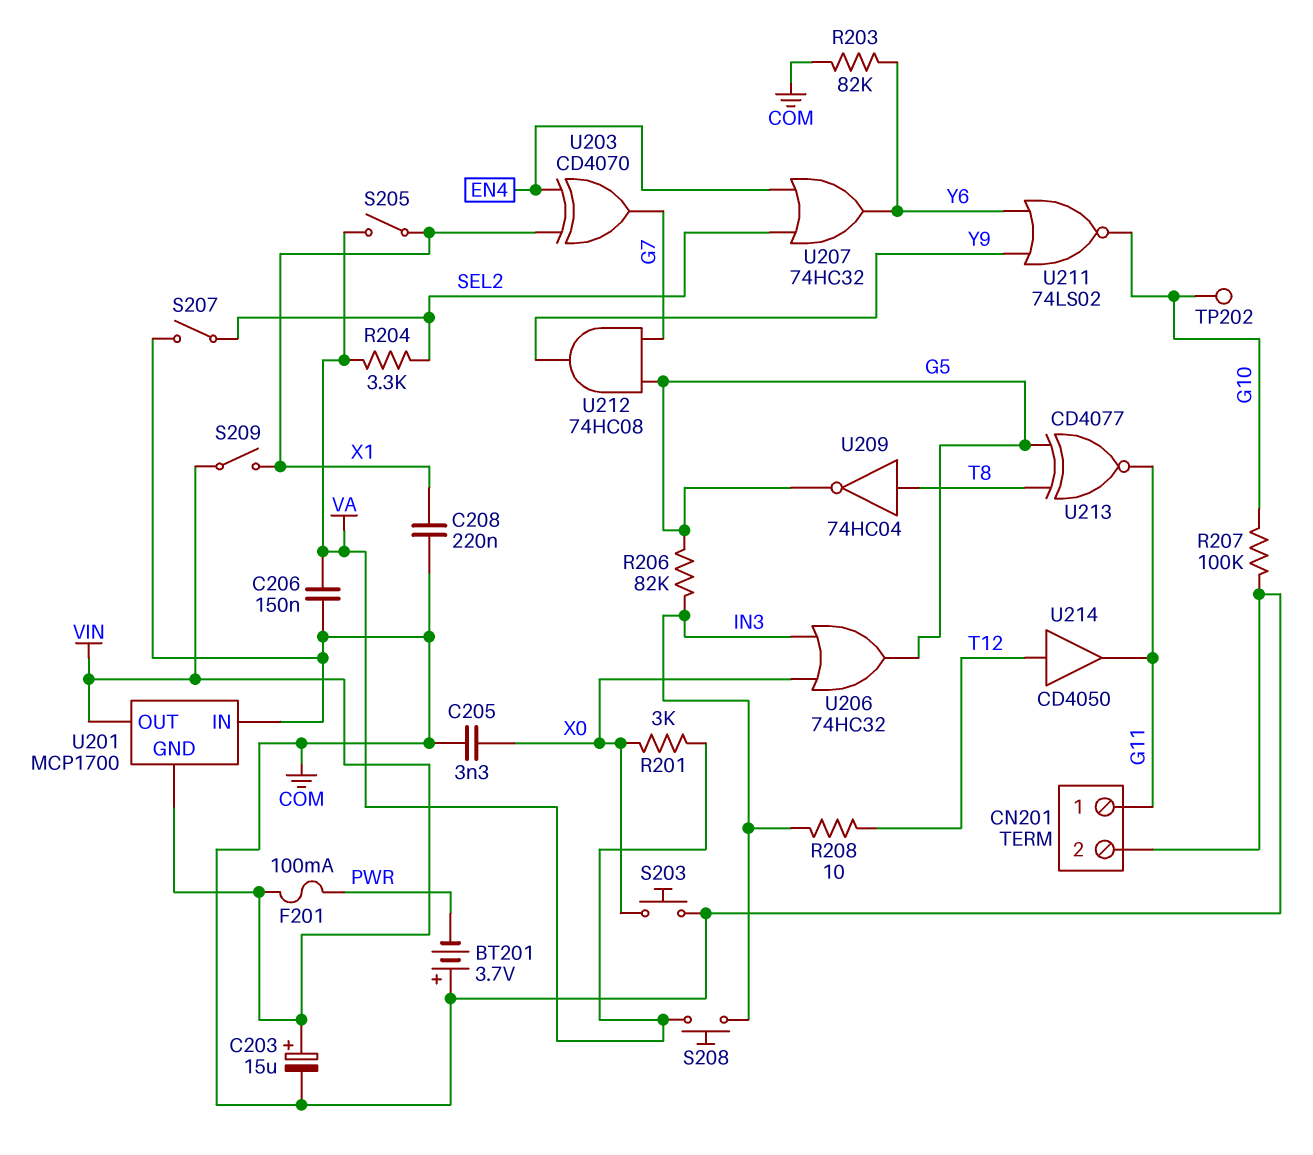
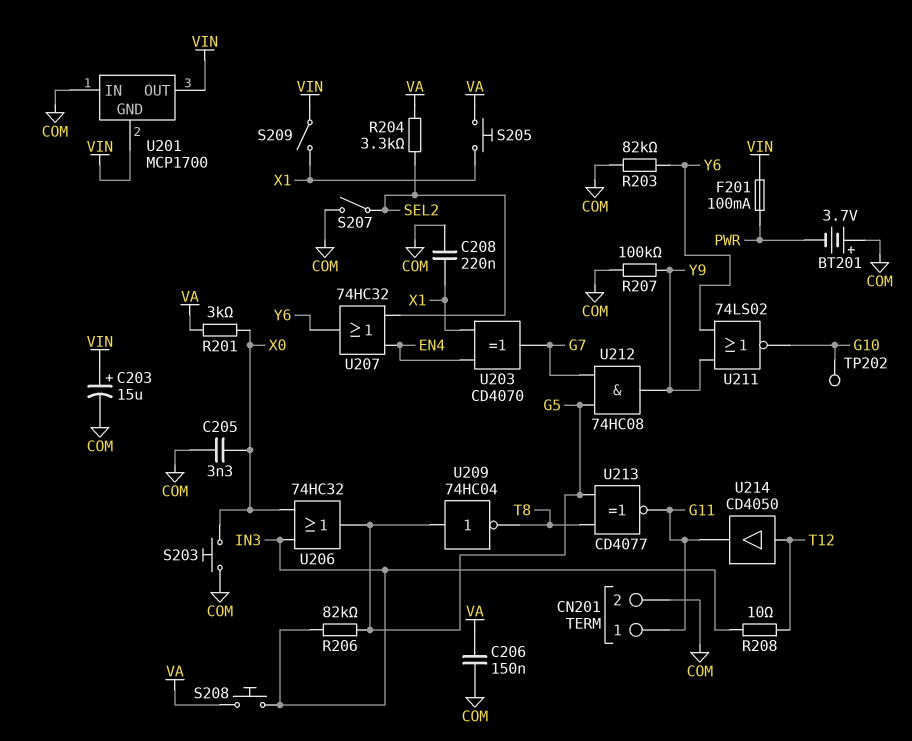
R207: 100k (COM, G10) -> 100k (COM, Y9)
S205: switch (VA, X1) -> button (VA, X1)
U209: NOT 74HC04 (in T8, out G5) -> NOT 74HC04 (in G5, out T8)

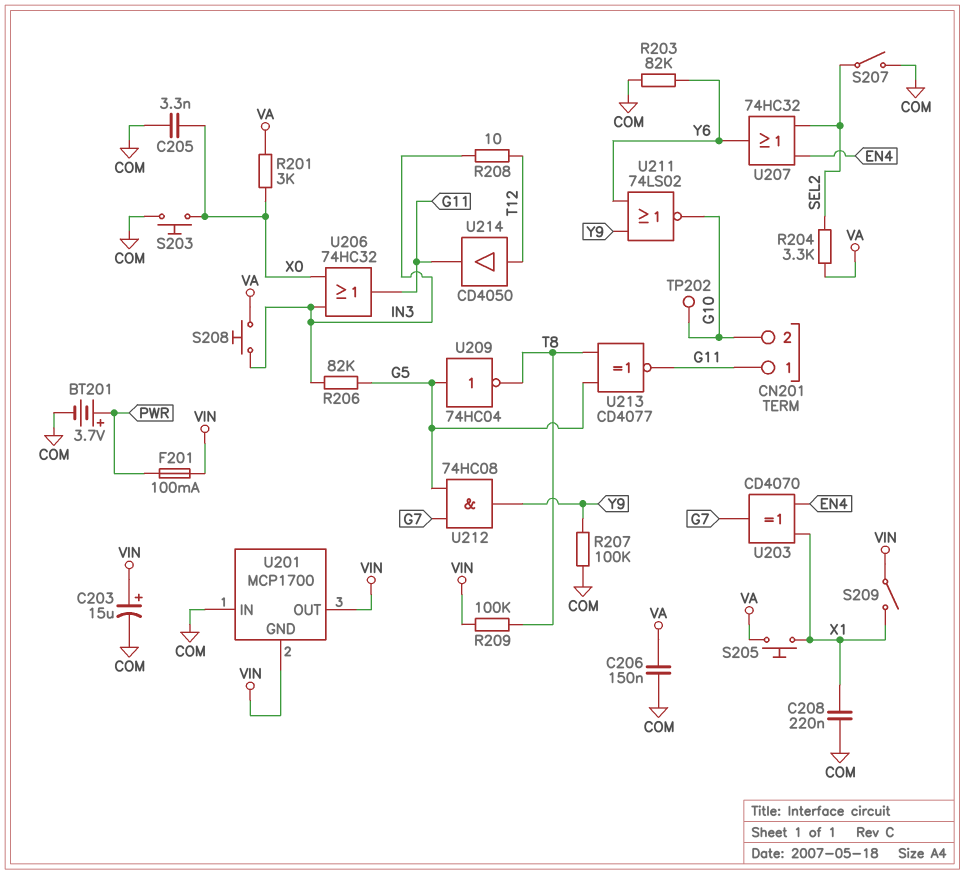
BT201: 3.7V (plus COM, minus PWR) -> 3.7V (plus PWR, minus COM)
CN201 pin 2: COM -> G10
R209: none -> 100k (T8, VIN)
U206: OR 74HC32 (in IN3, in X0, out G5) -> OR 74HC32 (in IN3, in X0, out G11)

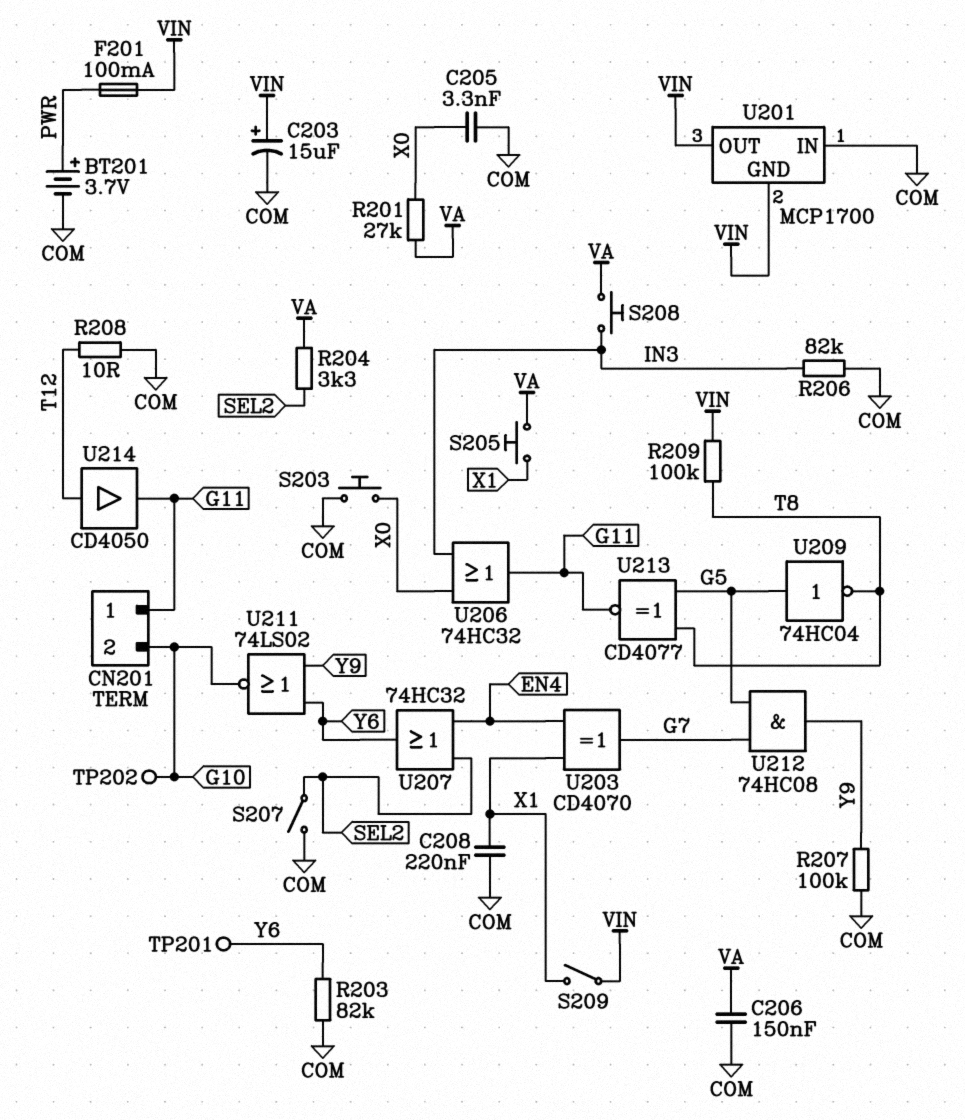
R201: 3k (VA, X0) -> 27k (VA, X0)
R206: 82k (G5, IN3) -> 82k (COM, IN3)
R208: 10 (IN3, T12) -> 10 (COM, T12)
TP201: none -> test point (Y6)

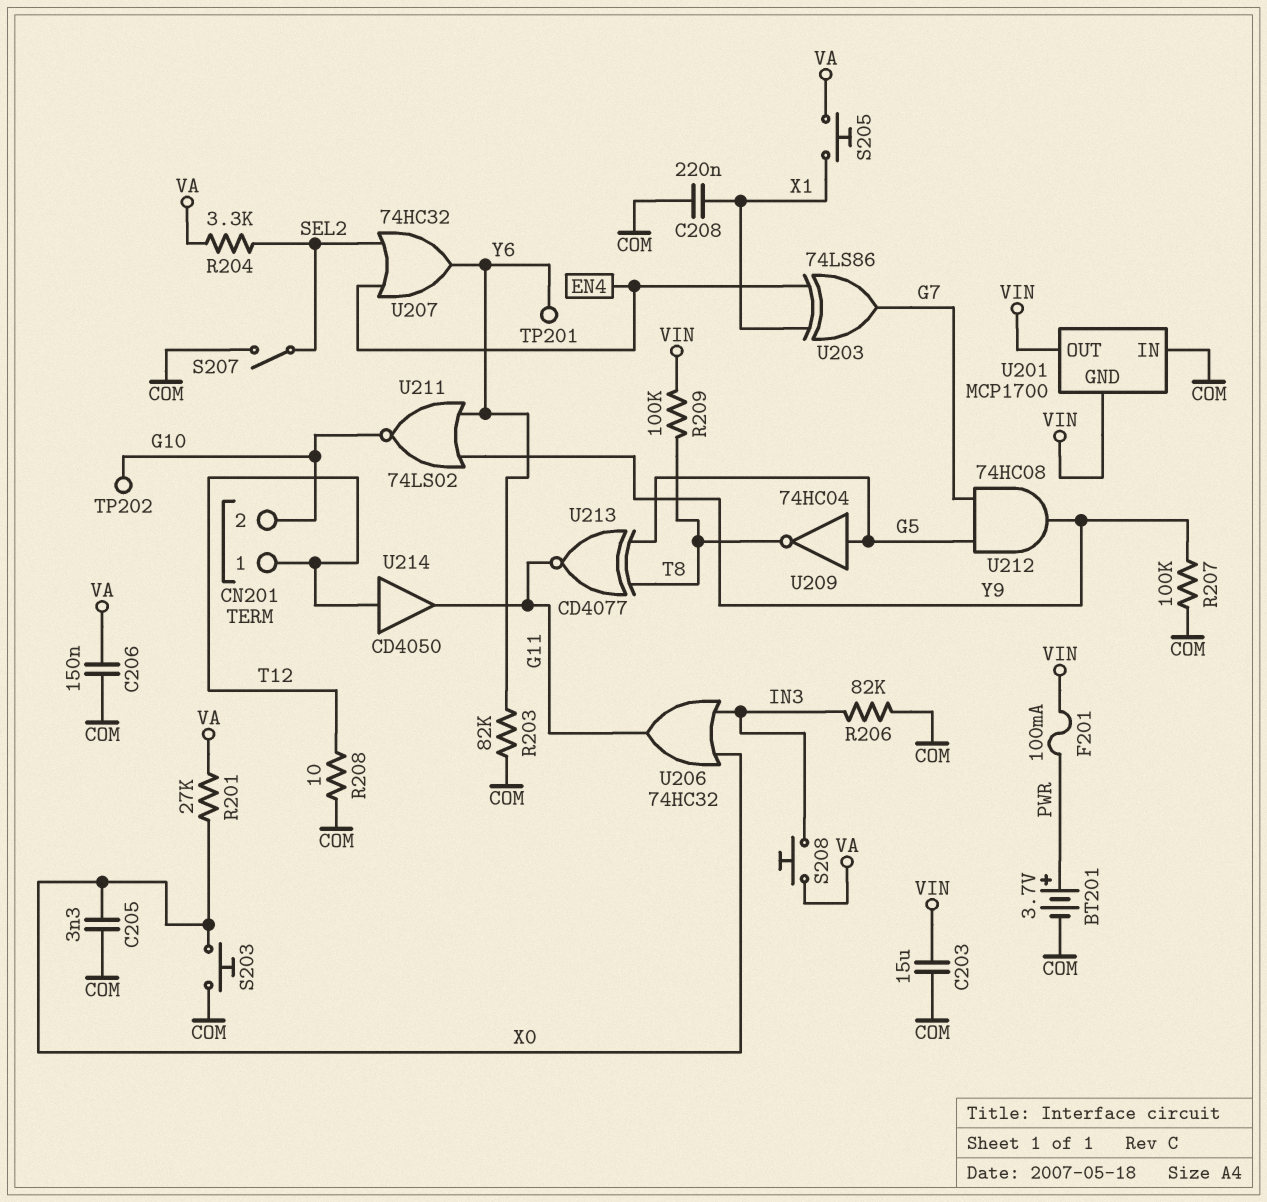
C203: 15uF (plus VIN, minus COM) -> 15uF (COM, VIN)
CN201 pin 1: G11 -> T12
S209: switch (VIN, X1) -> none
U203: XOR CD4070 (in EN4, in X1, out G7) -> XOR 74LS86 (in EN4, in X1, out G7)

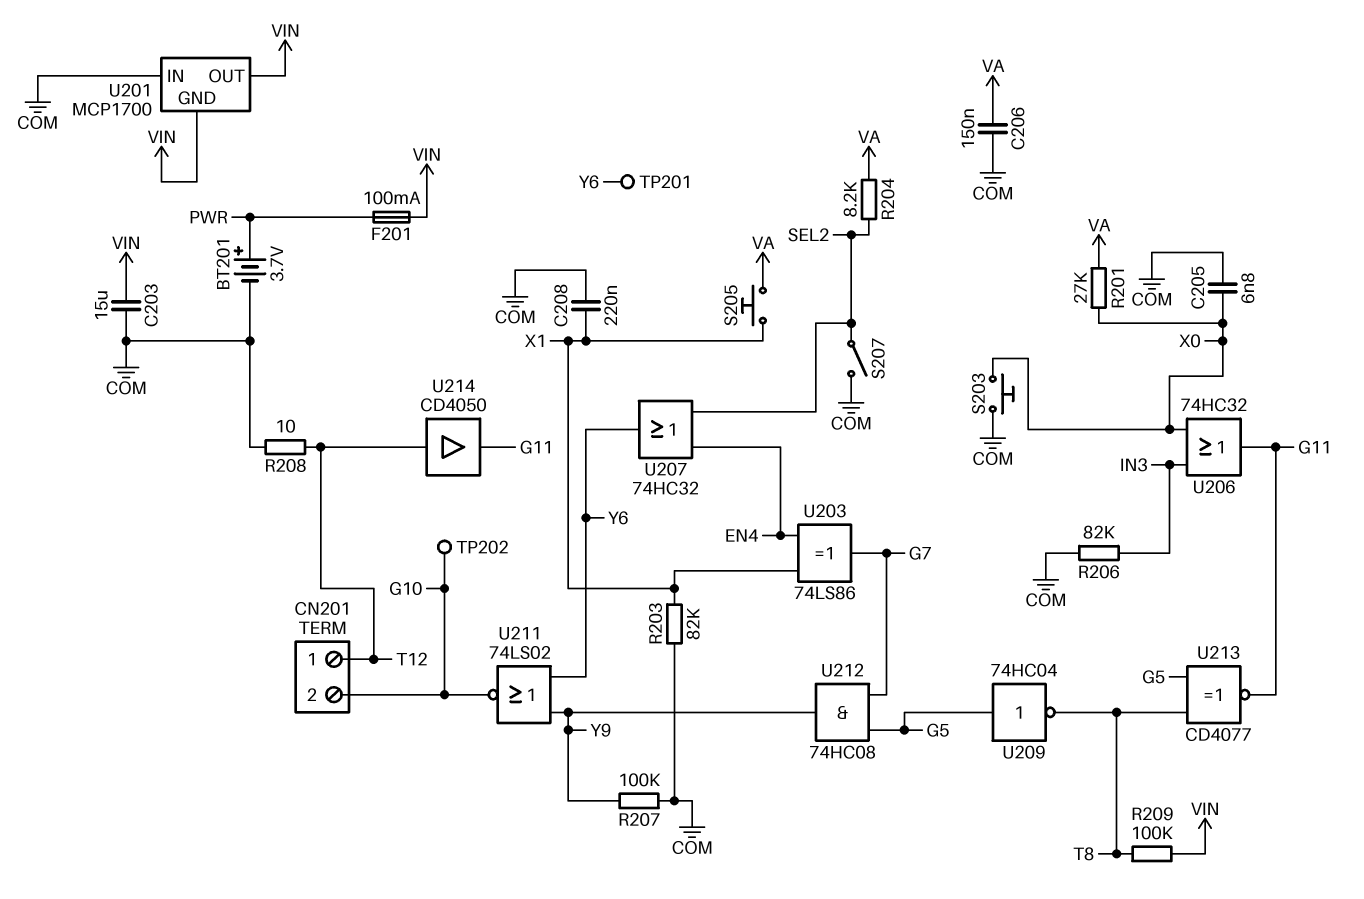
C205: 3.3nF (COM, X0) -> 6.8nF (COM, X0)
R203: 82k (COM, Y6) -> 82k (COM, X1)
R204: 3.3k (SEL2, VA) -> 8.2k (SEL2, VA)
S208: button (IN3, VA) -> none

